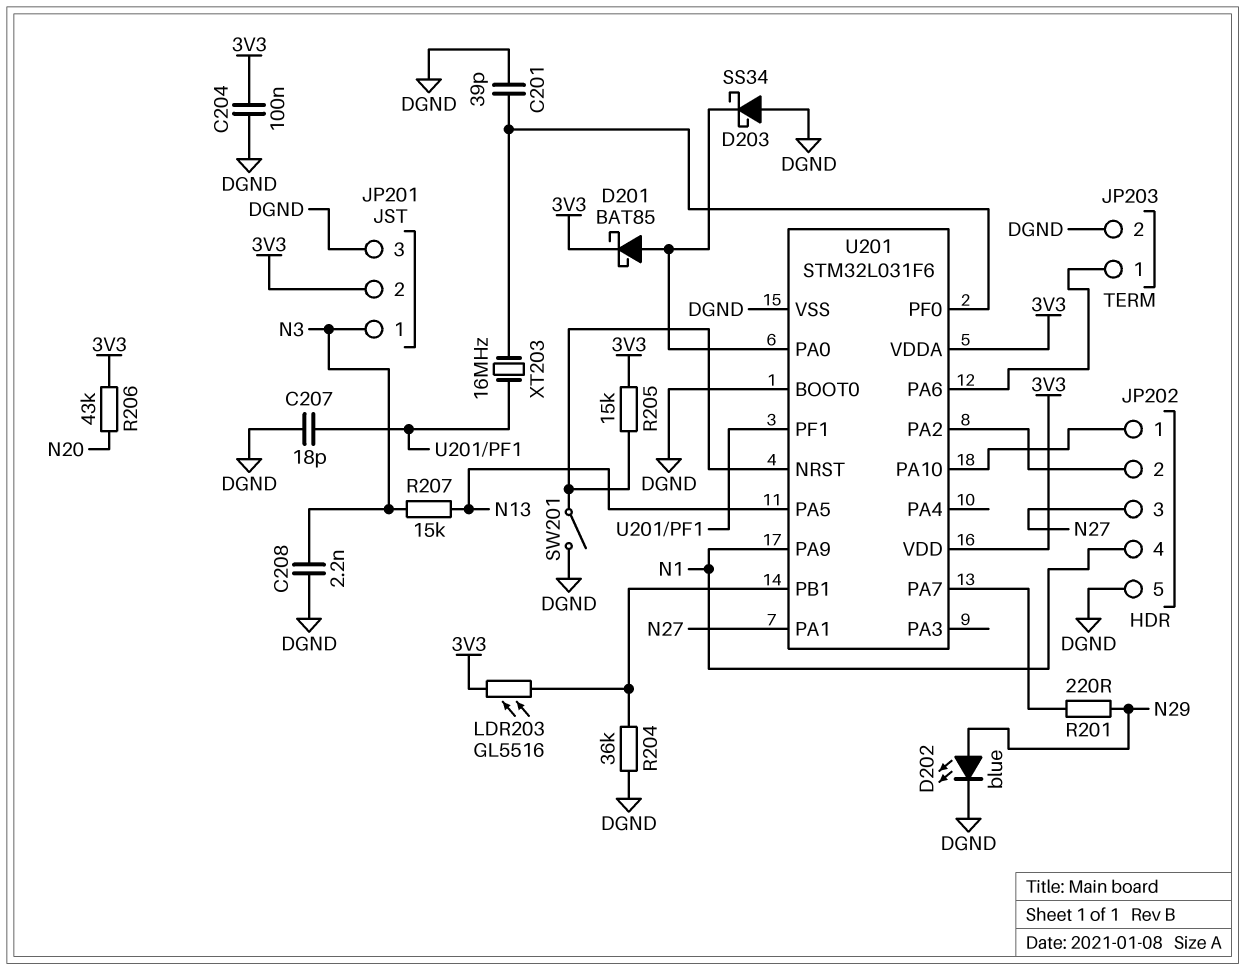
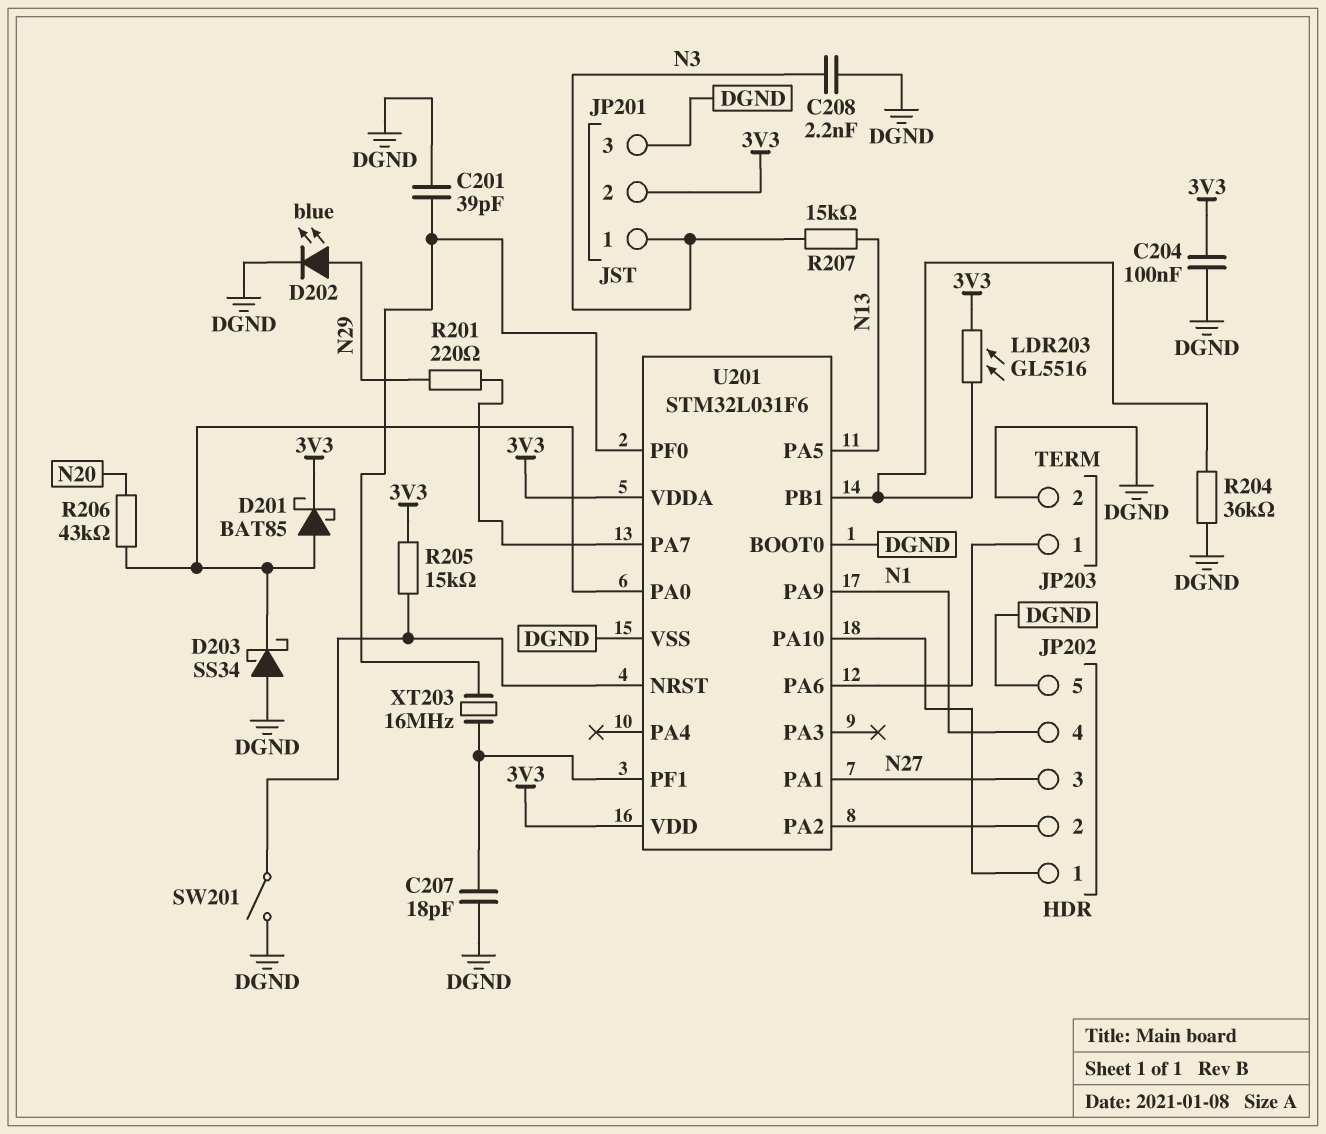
R206: 43k (3V3, N20) -> 43k (N20, U201/PA0)

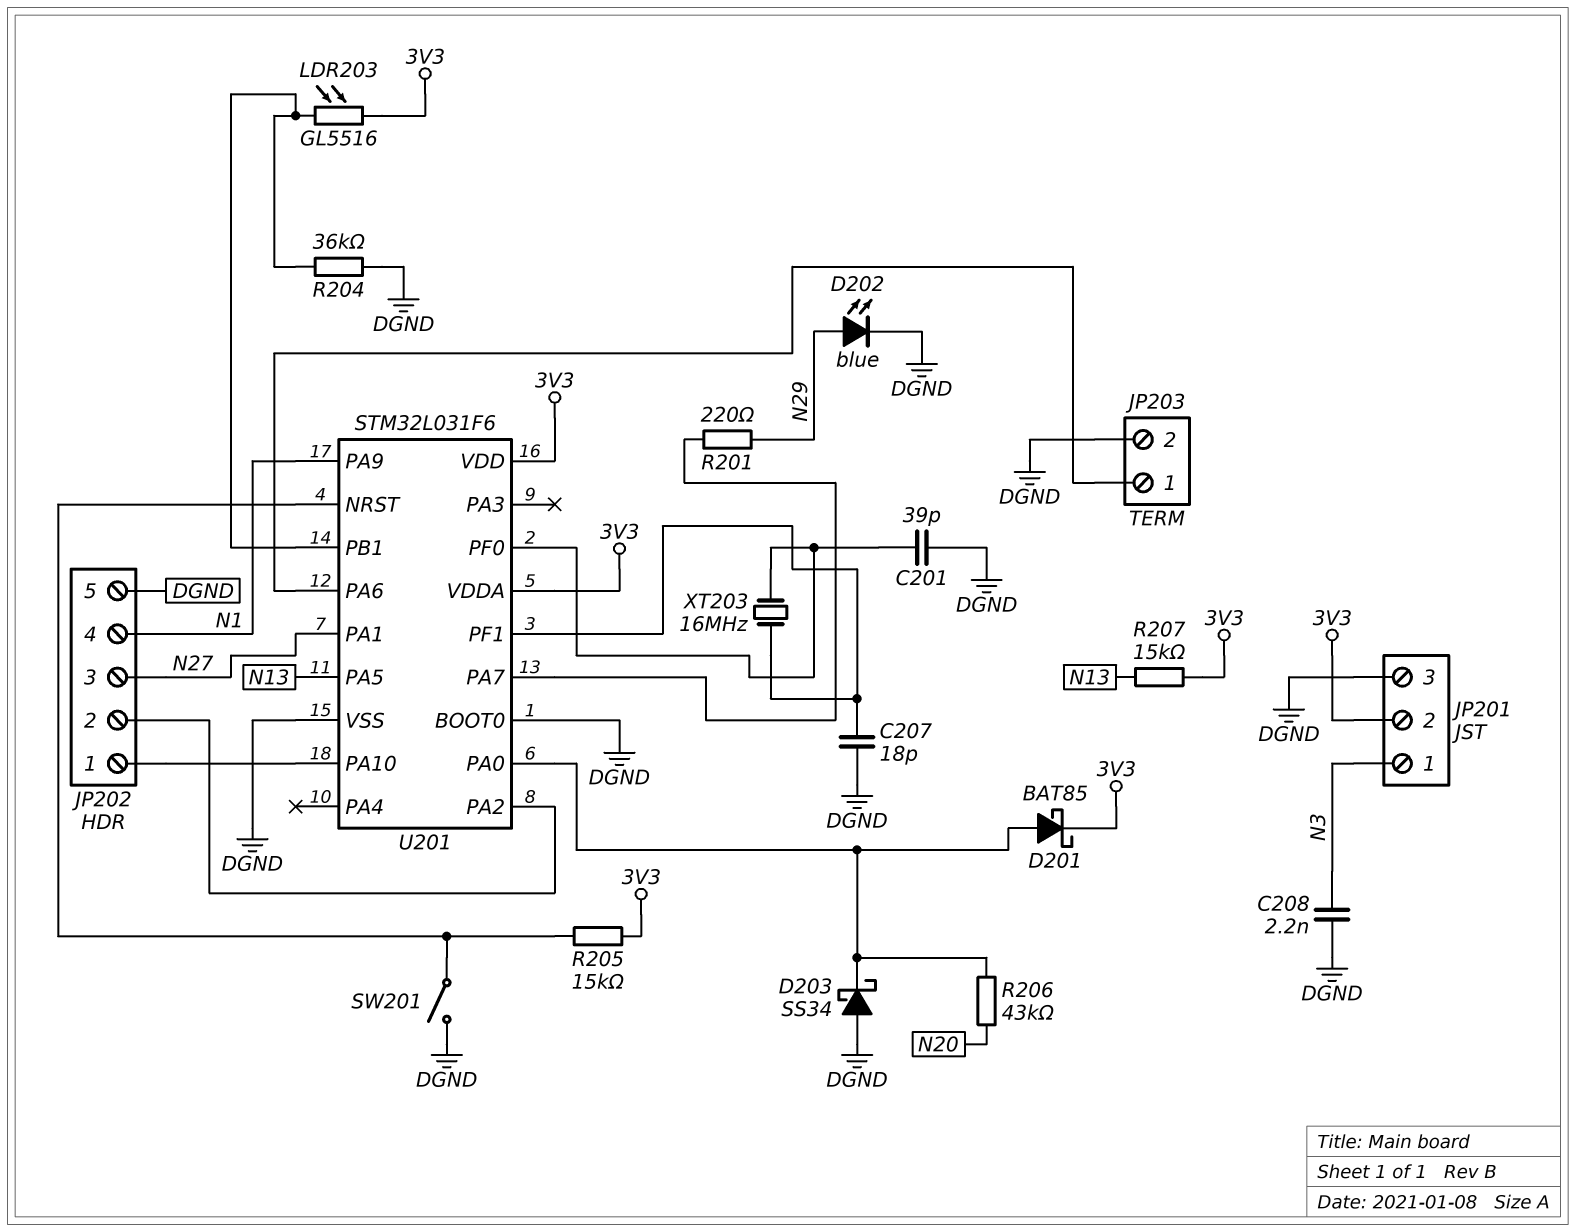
C204: 100nF (3V3, DGND) -> none
R207: 15k (N3, N13) -> 15k (3V3, N13)

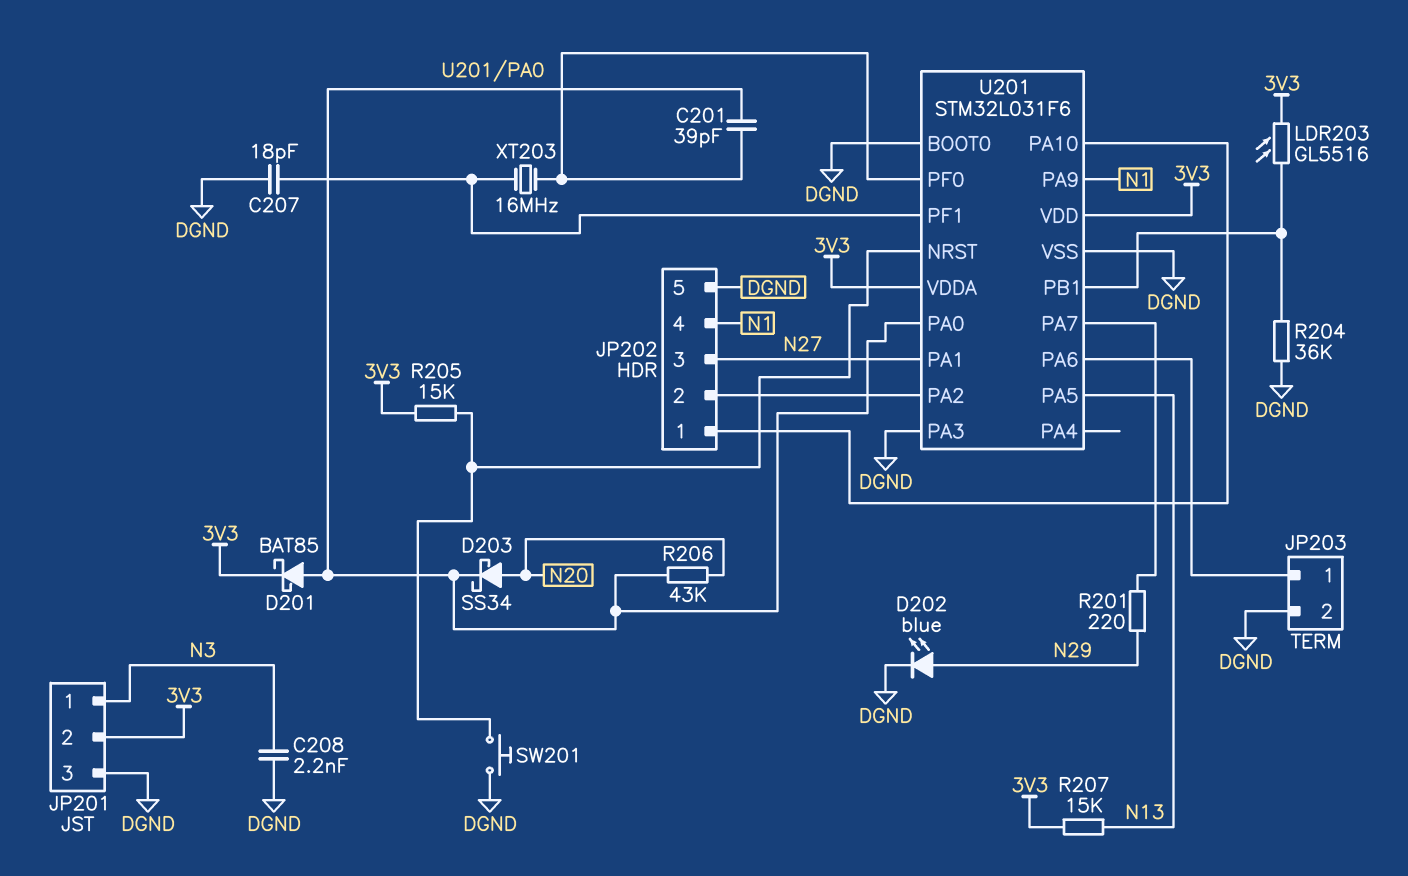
C201: 39pF (DGND, U201/PF0) -> 39pF (U201/PA0, U201/PF0)
D203: schottky SS34 (A DGND, K U201/PA0) -> schottky SS34 (A N20, K U201/PA0)
SW201: switch (DGND, U201/NRST) -> button (DGND, U201/NRST)
U201 pin PA3: none -> DGND

